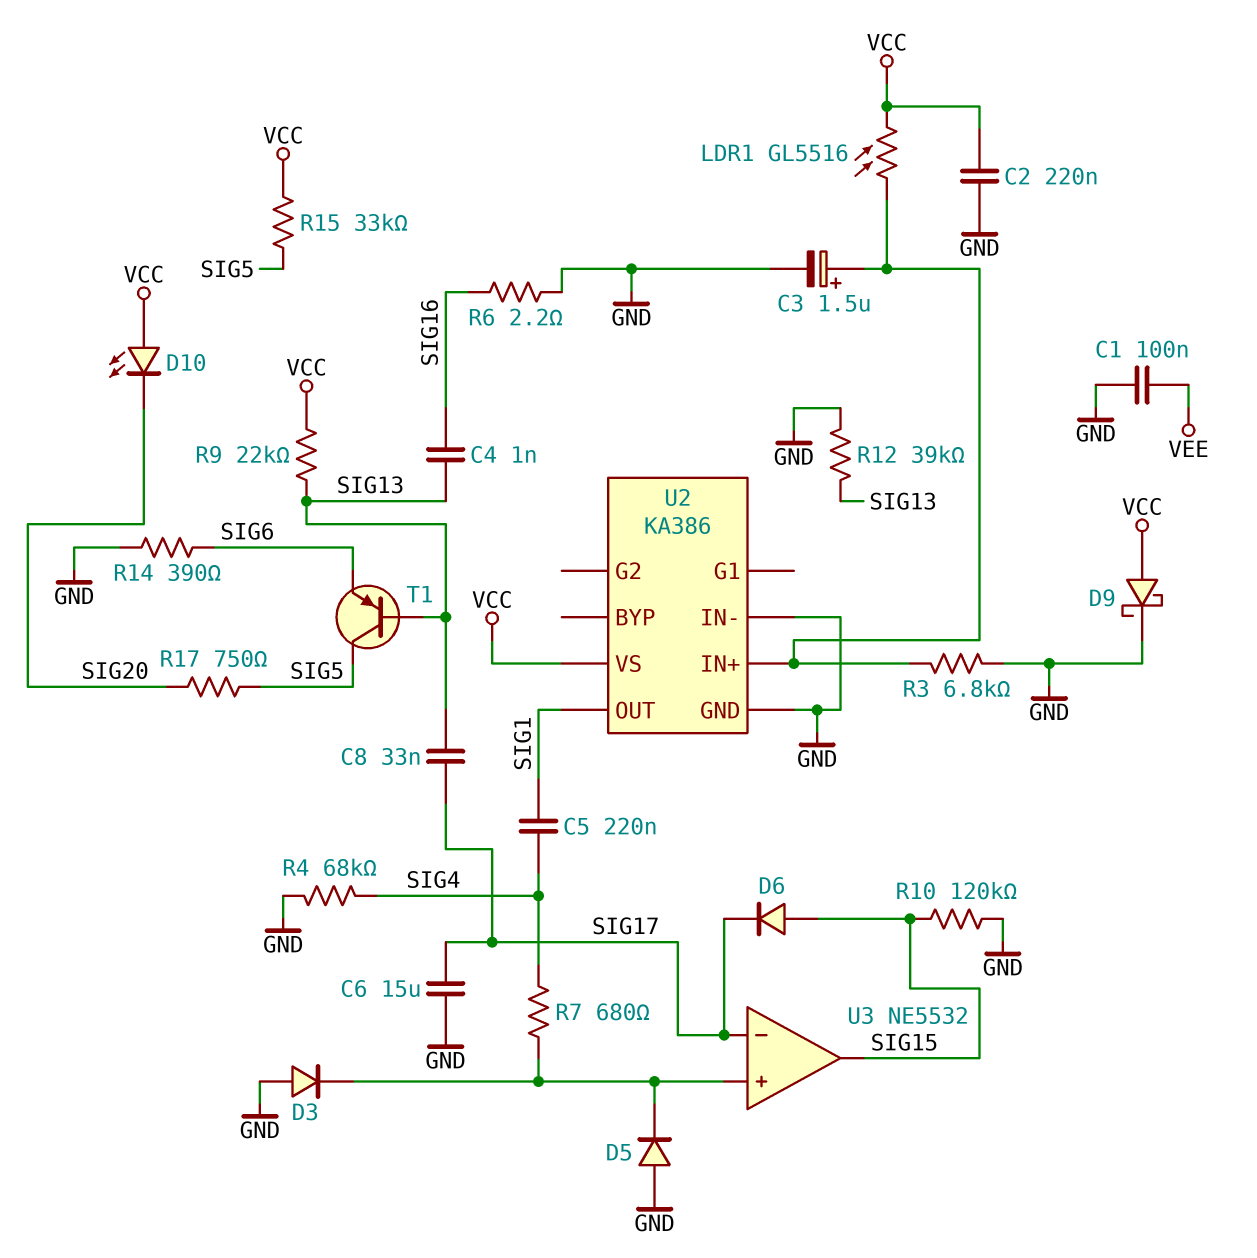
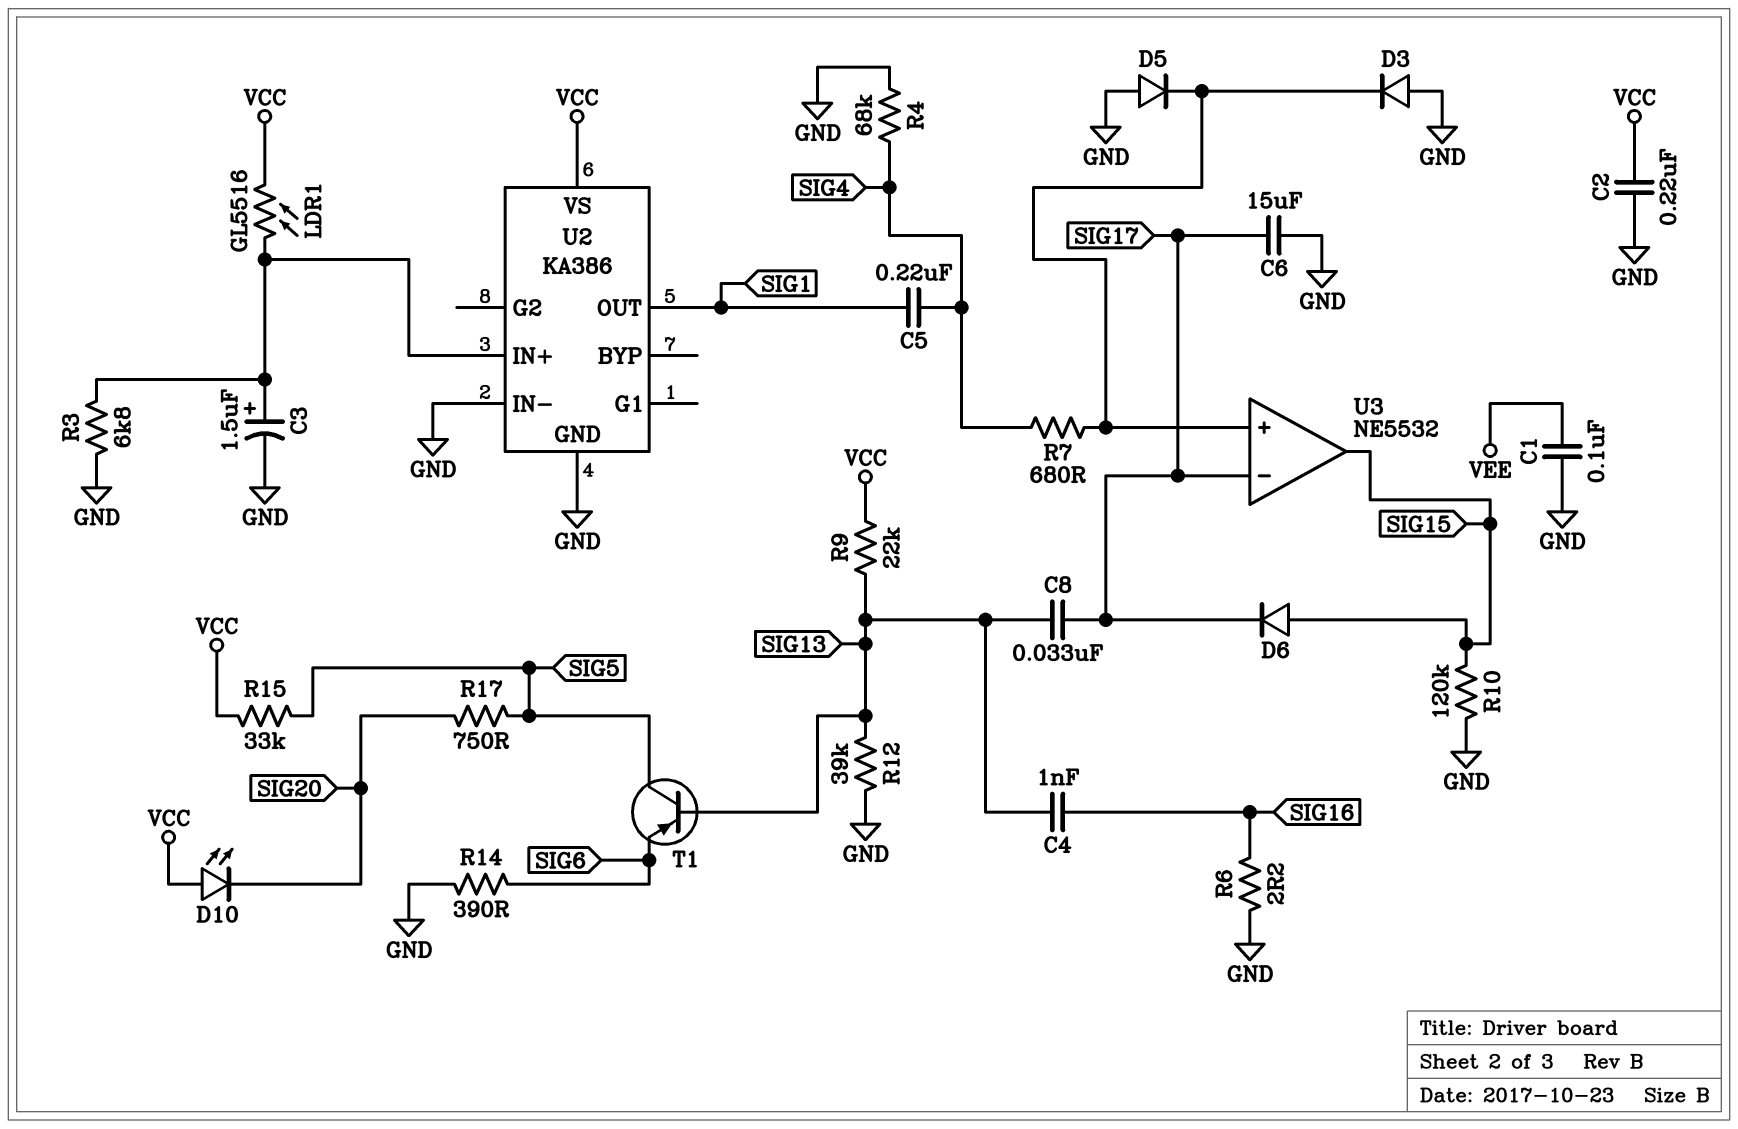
D9: schottky (A VCC, K GND) -> none

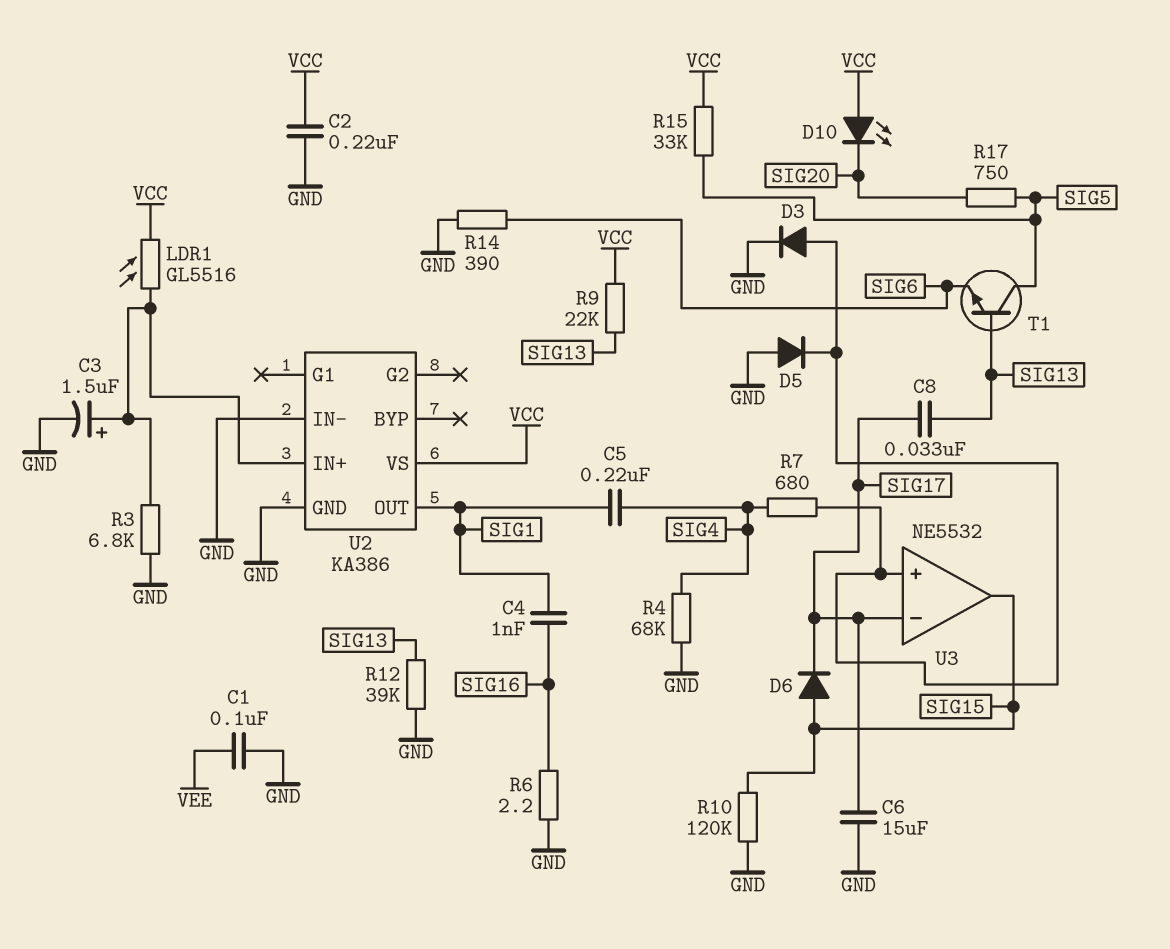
C4: 1nF (SIG13, SIG16) -> 1nF (SIG1, SIG16)
D3: diode (A GND, K U3/in+) -> diode (A U3/in+, K GND)
T1: PNP (B SIG13, C SIG5, E SIG6) -> NPN (B SIG13, C SIG5, E SIG6)

